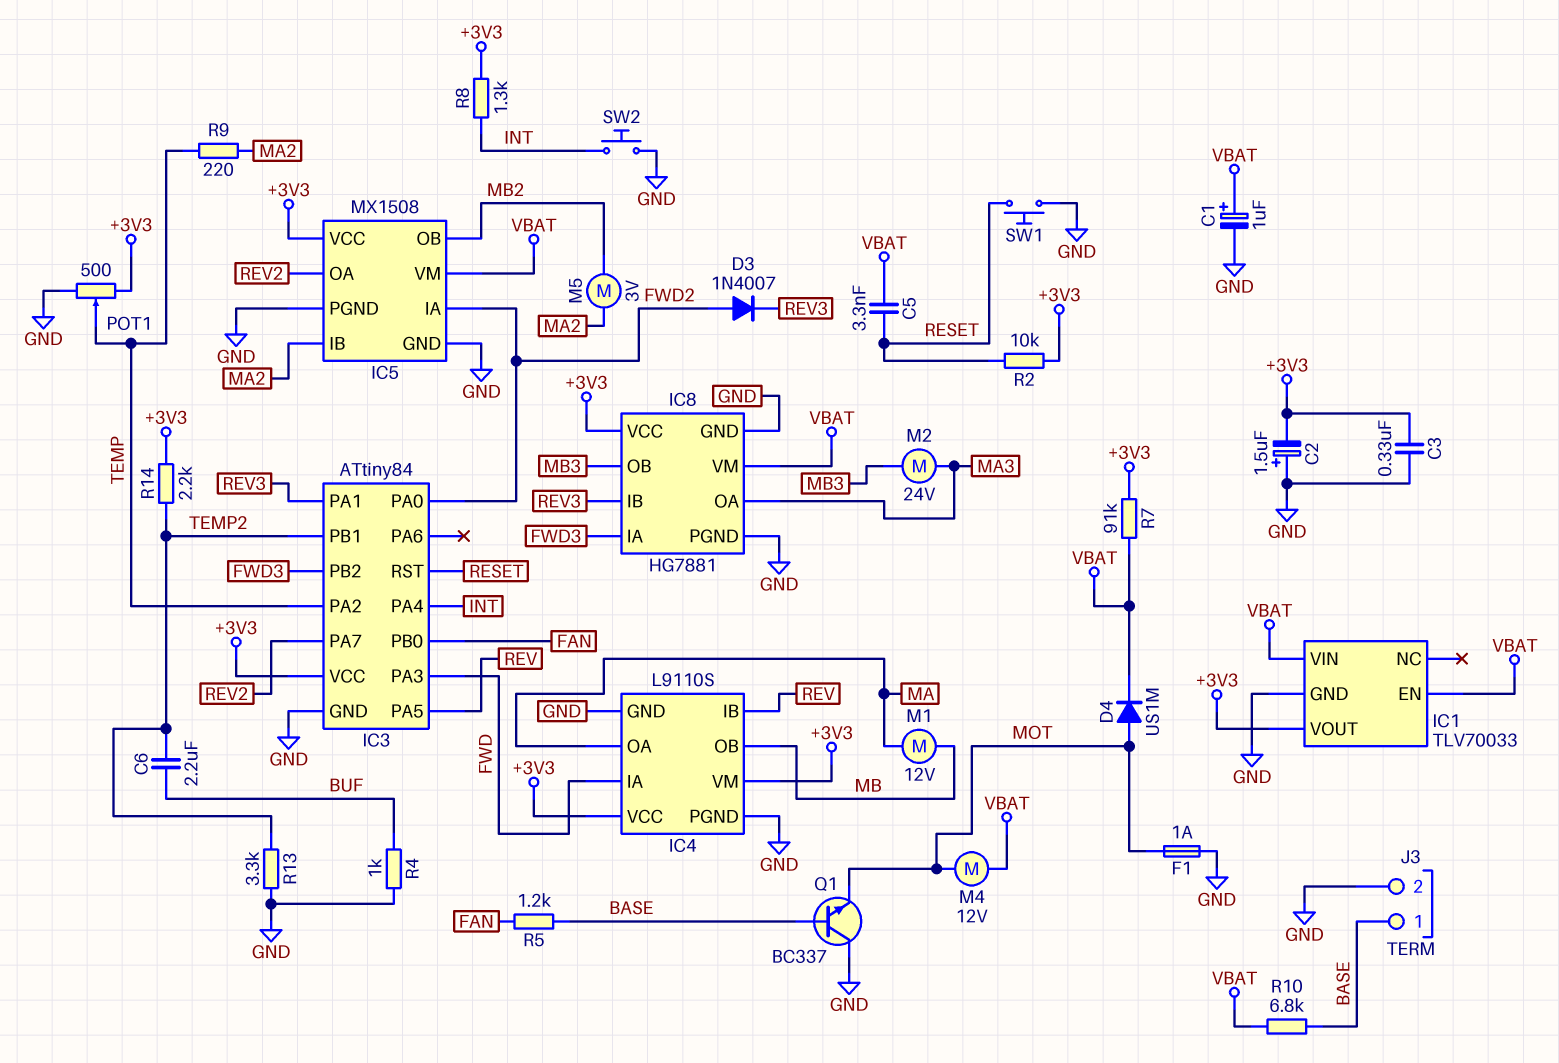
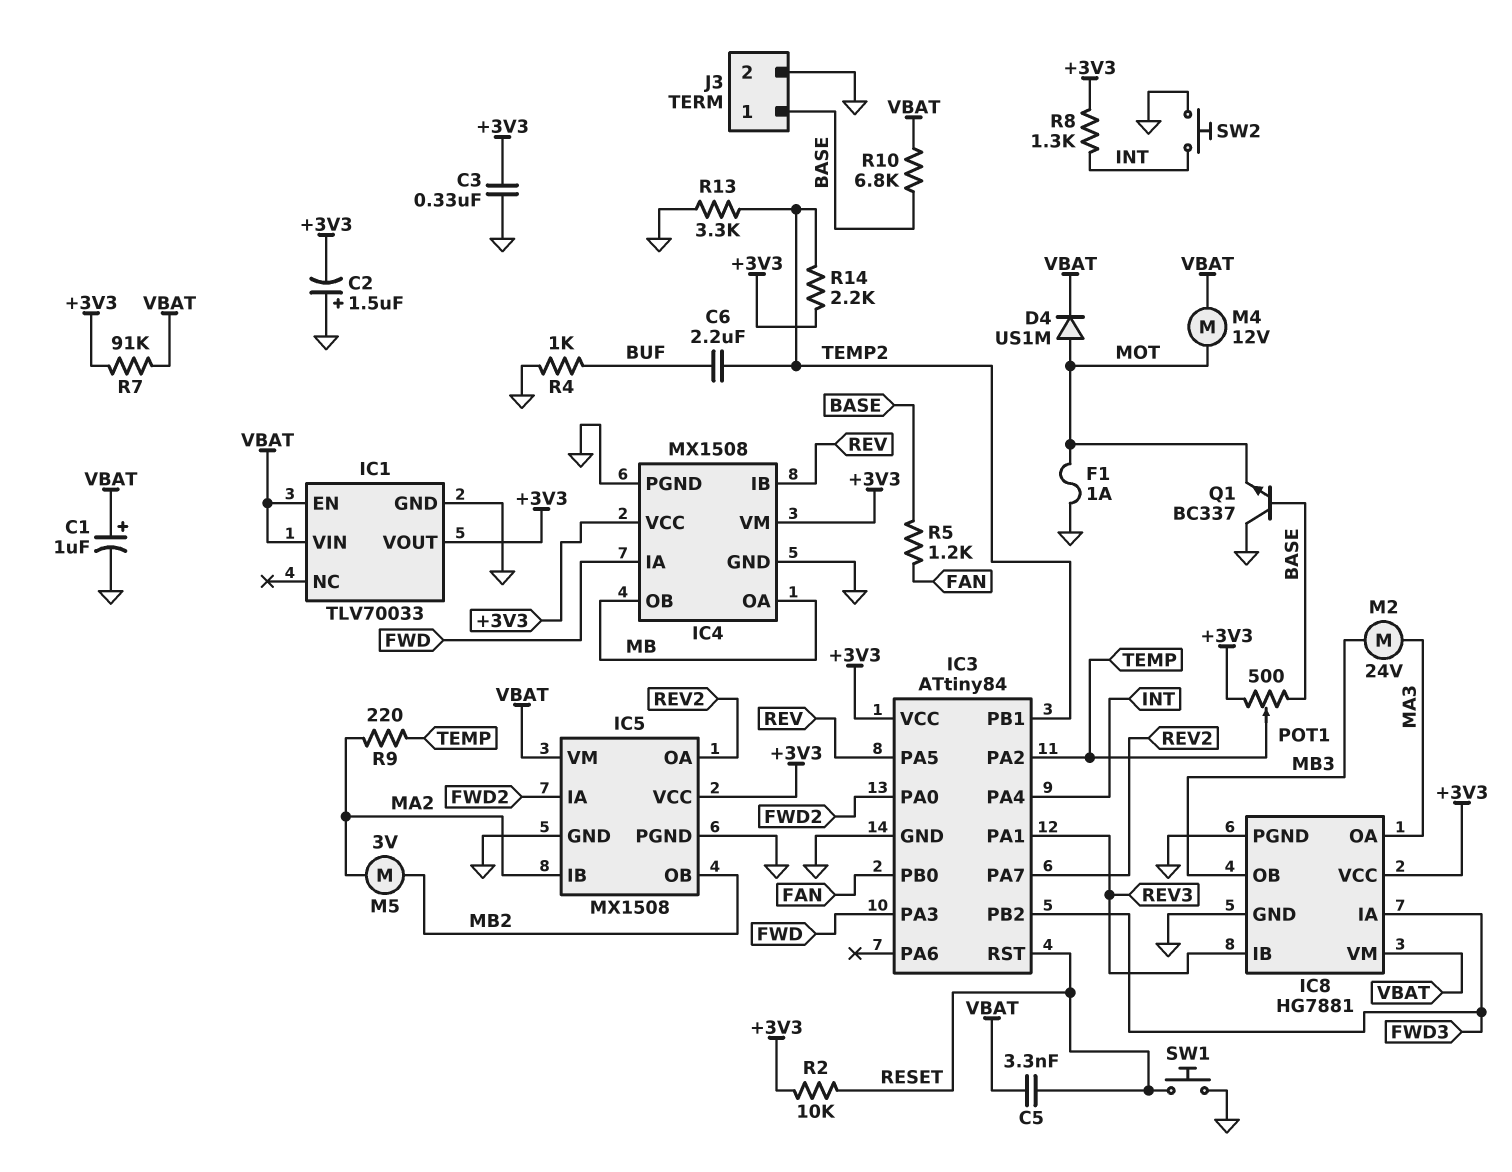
D3: diode 1N4007 (A FWD2, K REV3) -> none
IC4: L9110S -> MX1508
IC4 pin OA: MA -> MB
M1: motor 12V (MA, MB) -> none
POT1: 500 (+3V3, GND, wiper TEMP) -> 500 (+3V3, BASE, wiper TEMP)

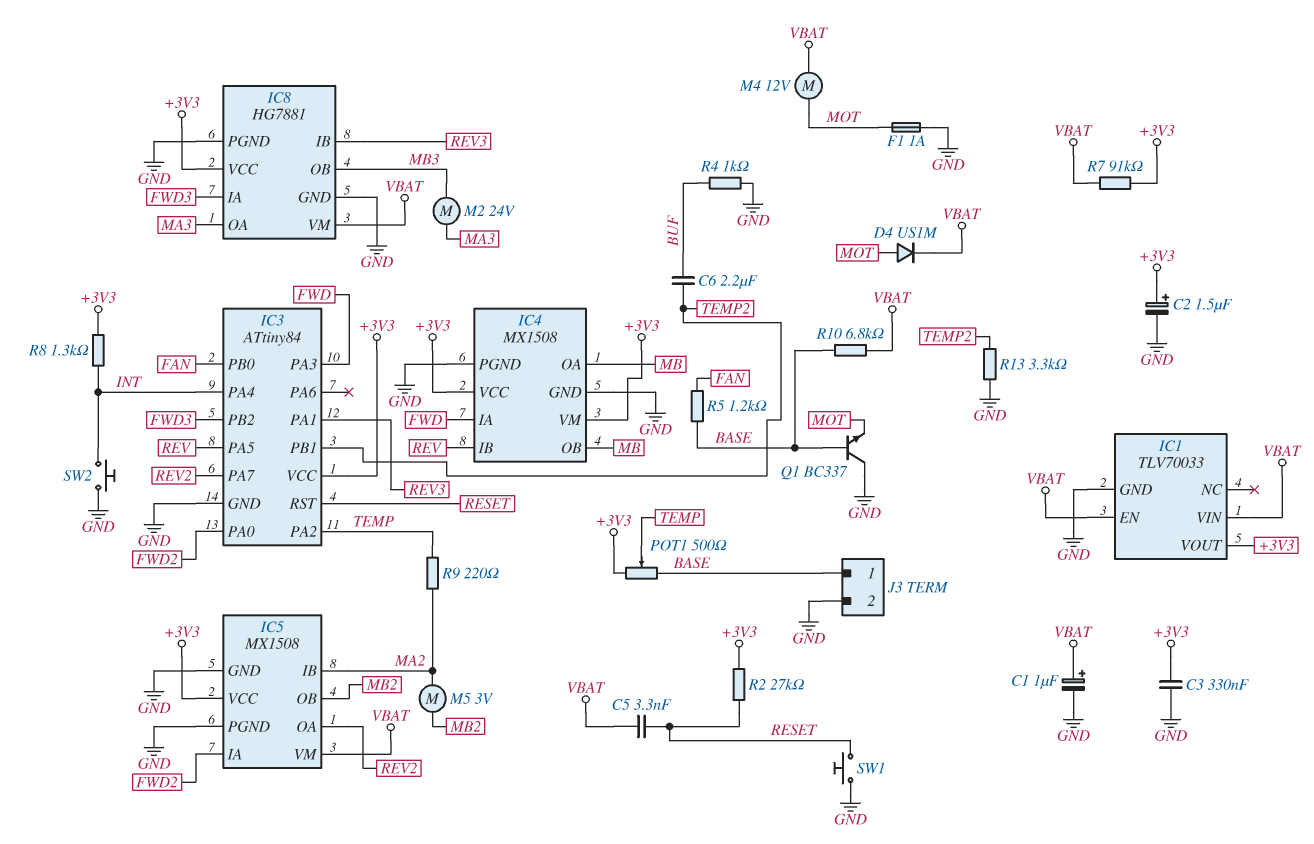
C2: 1.5uF (plus GND, minus +3V3) -> 1.5uF (plus +3V3, minus GND)
R2: 10k (+3V3, RESET) -> 27k (+3V3, RESET)
R14: 2.2k (+3V3, TEMP2) -> none

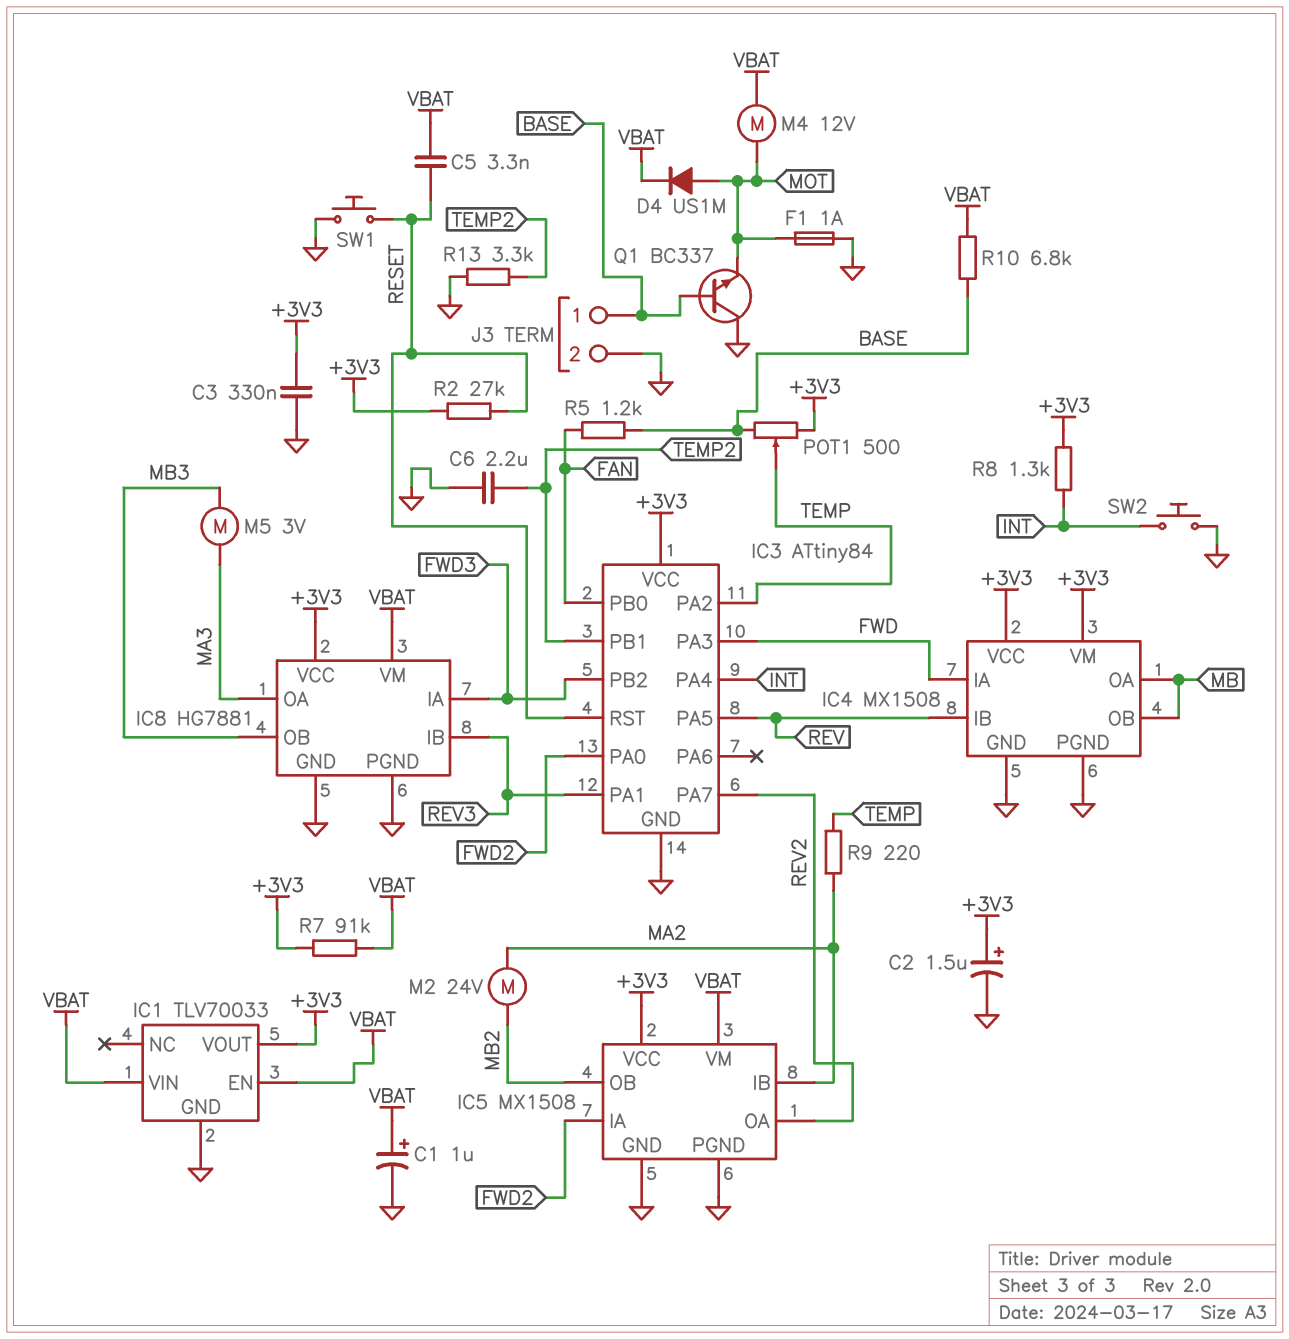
C6: 2.2uF (BUF, TEMP2) -> 2.2uF (GND, TEMP2)
M2: motor 24V (MA3, MB3) -> motor 24V (MA2, MB2)
M5: motor 3V (MA2, MB2) -> motor 3V (MA3, MB3)
R4: 1k (BUF, GND) -> none

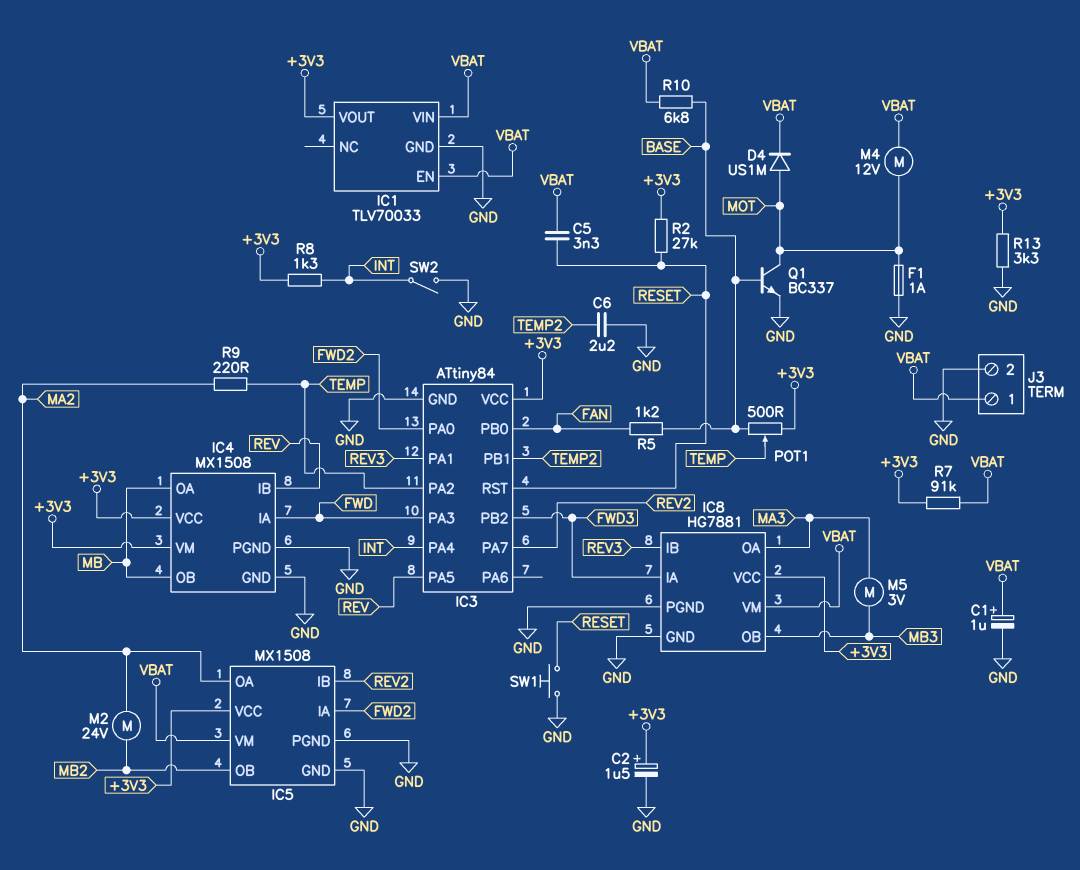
C3: 330nF (+3V3, GND) -> none
IC5 pin IB: MA2 -> REV2
IC5 pin OA: REV2 -> MA2
J3 pin 1: BASE -> VBAT
Q1: NPN BC337 (B BASE, C GND, E MOT) -> NPN BC337 (B BASE, C MOT, E GND)
R13: 3.3k (GND, TEMP2) -> 3.3k (+3V3, GND)
SW2: button (GND, INT) -> switch (GND, INT)

